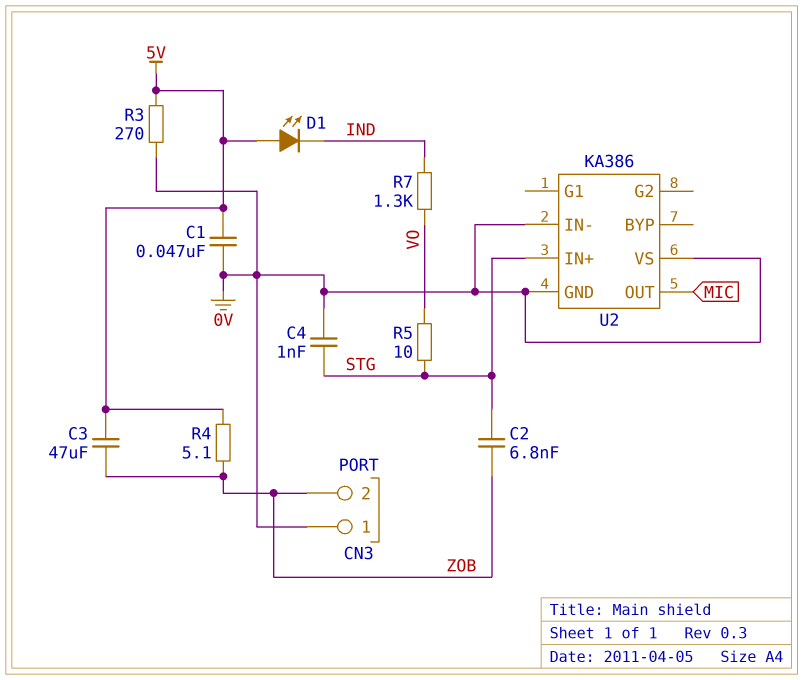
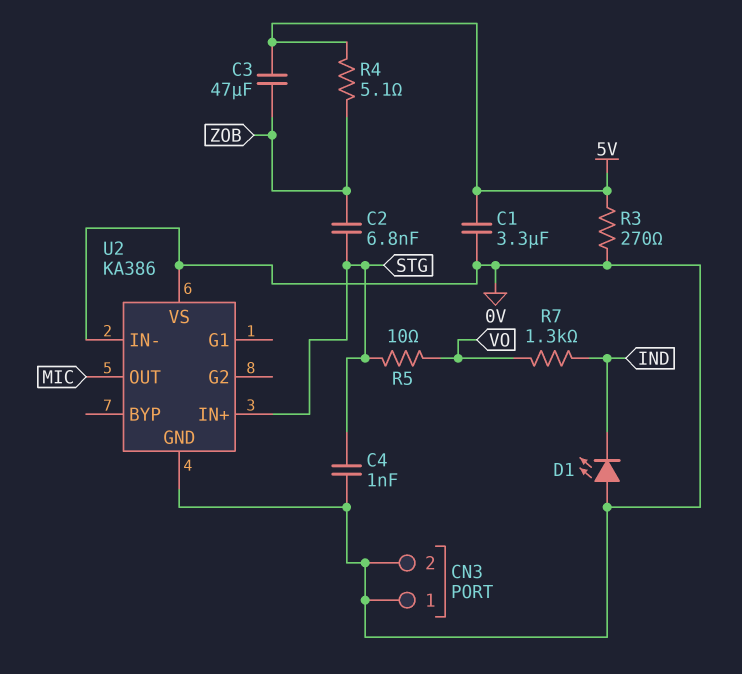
C1: 47nF (0V, 5V) -> 3.3uF (0V, 5V)
CN3 pin 2: ZOB -> 0V
D1: LED (A 5V, K IND) -> LED (A 0V, K IND)

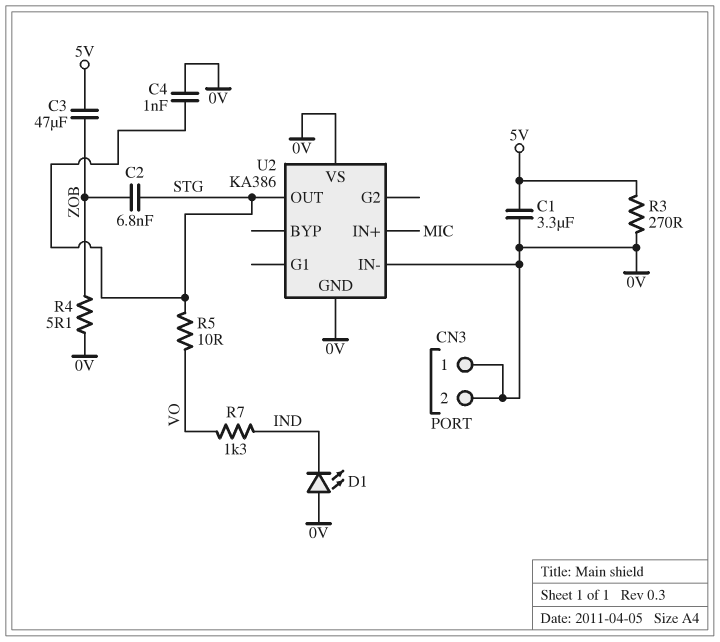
R4: 5.1 (5V, ZOB) -> 5.1 (0V, ZOB)
U2 pin IN+: STG -> MIC
U2 pin OUT: MIC -> STG

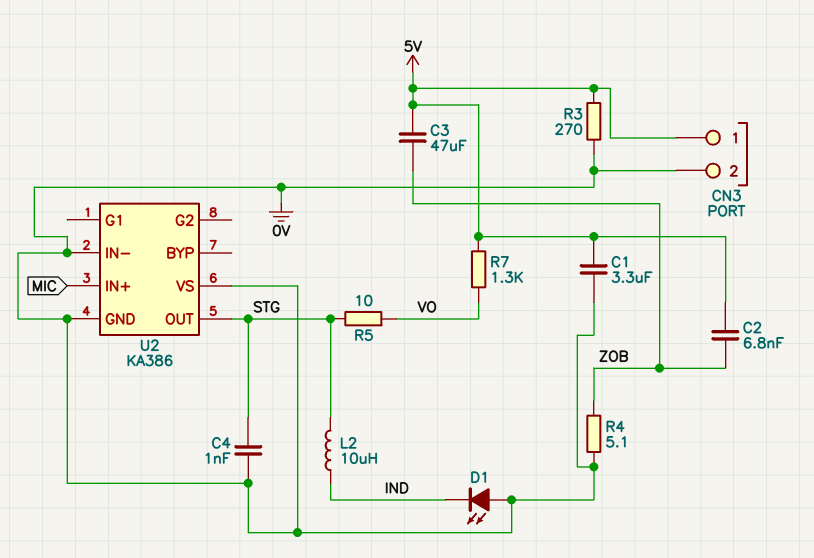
C2: 6.8nF (STG, ZOB) -> 6.8nF (5V, ZOB)
CN3 pin 1: 0V -> 5V
L2: none -> 10uH (IND, STG)
R7: 1.3k (IND, VO) -> 1.3k (5V, VO)

